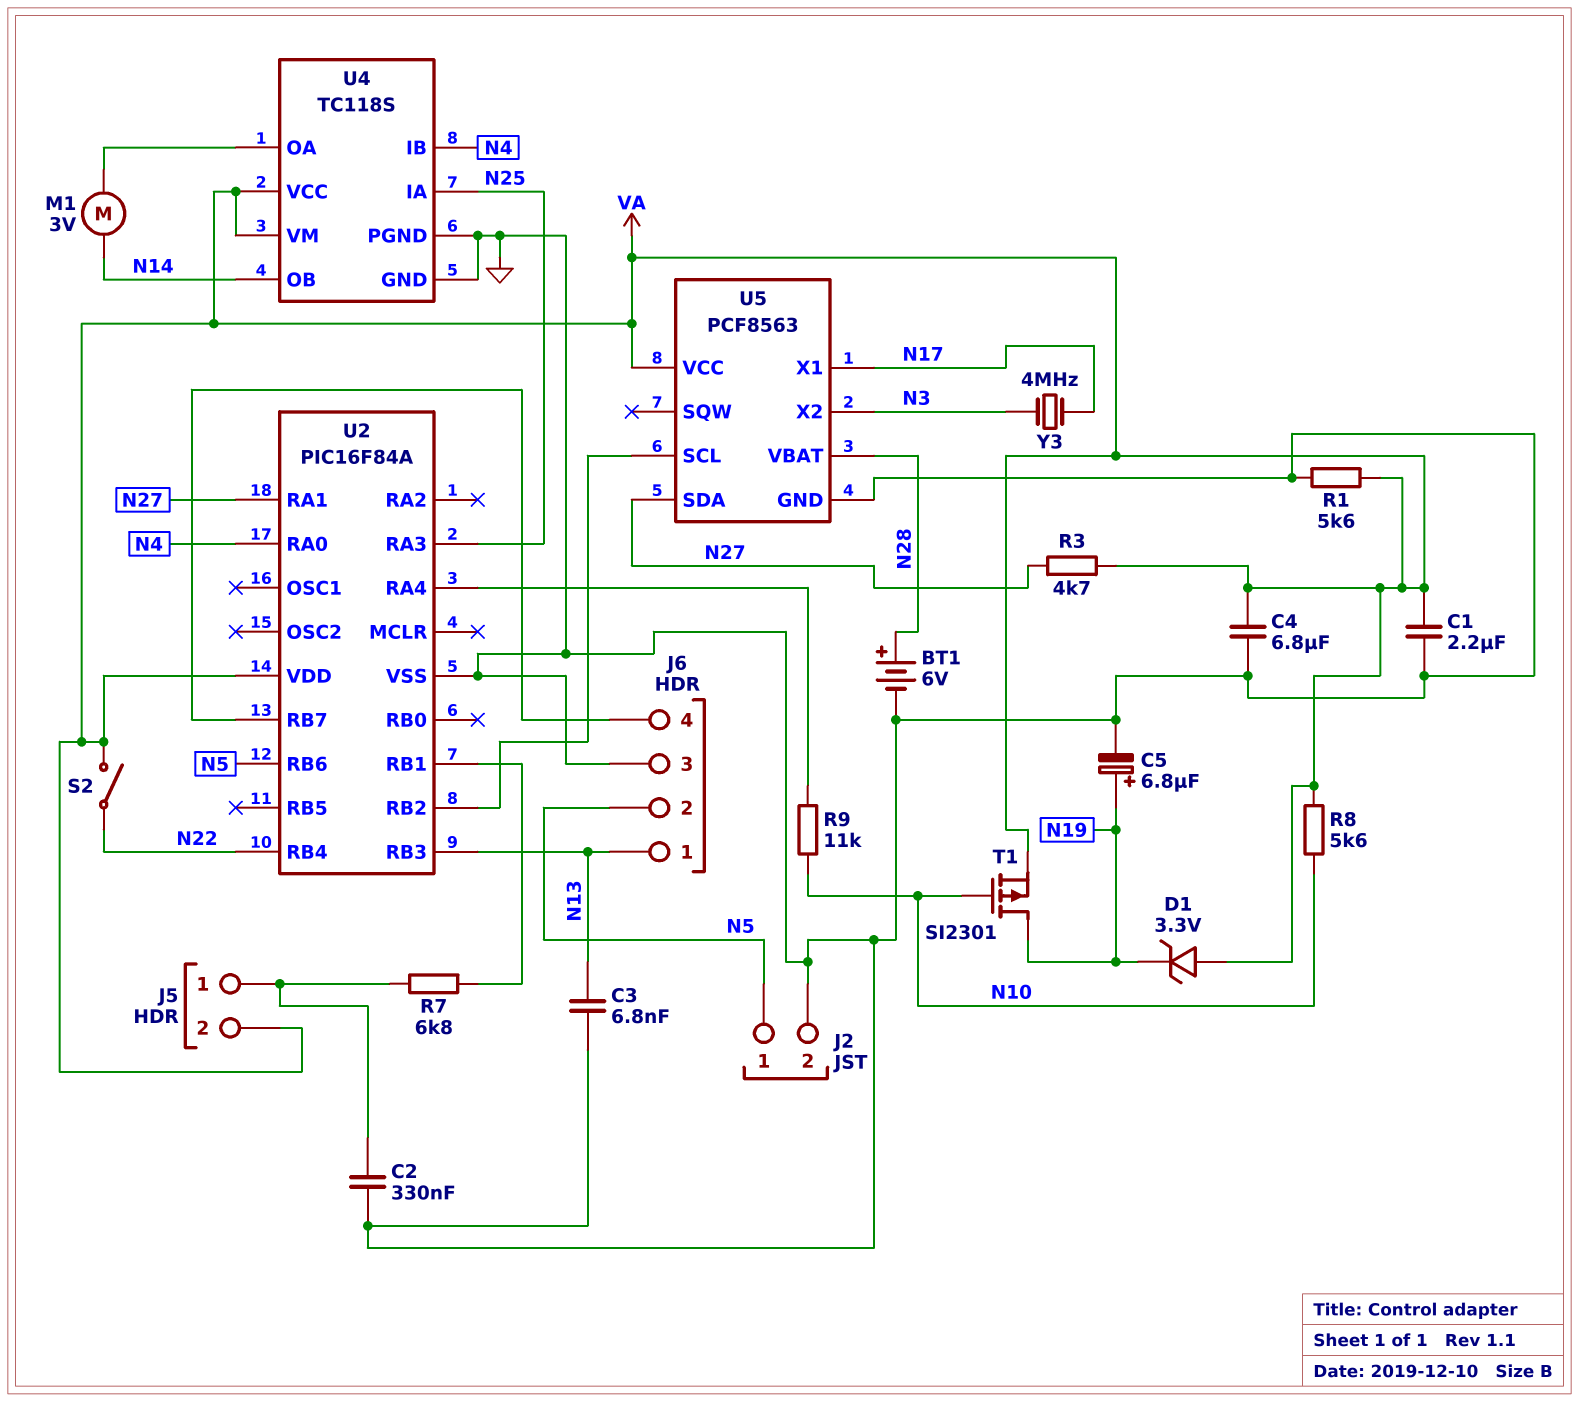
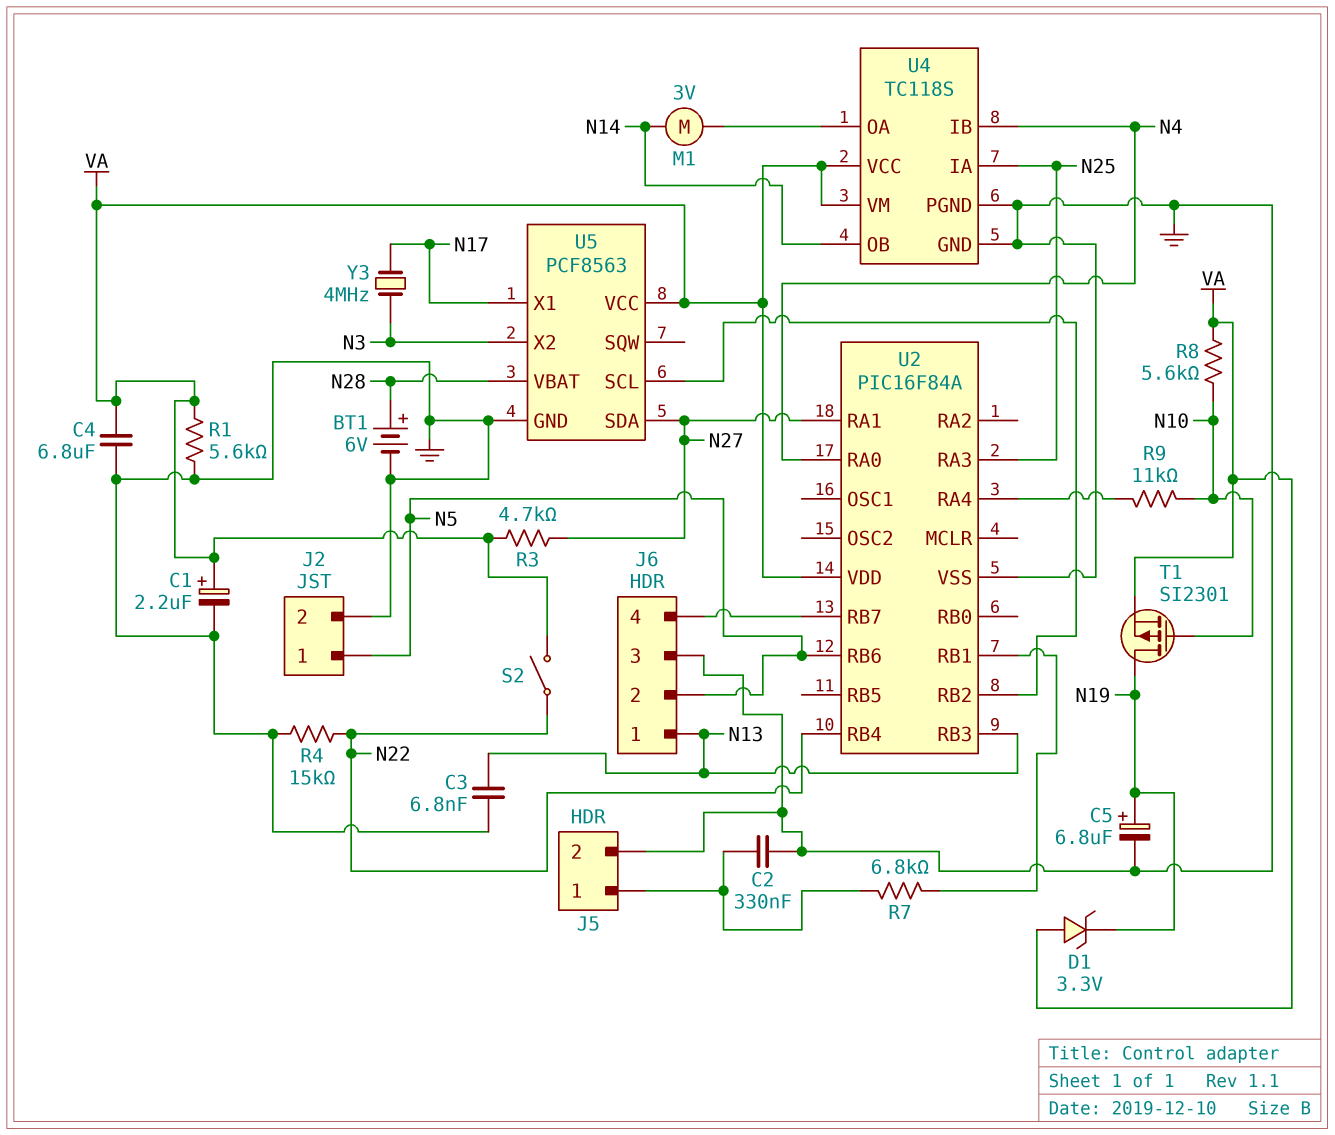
C1: 2.2uF (GND, VA) -> 2.2uF (plus VA, minus GND)
J5 pin 2: VA -> GND
R4: none -> 15k (GND, N22)

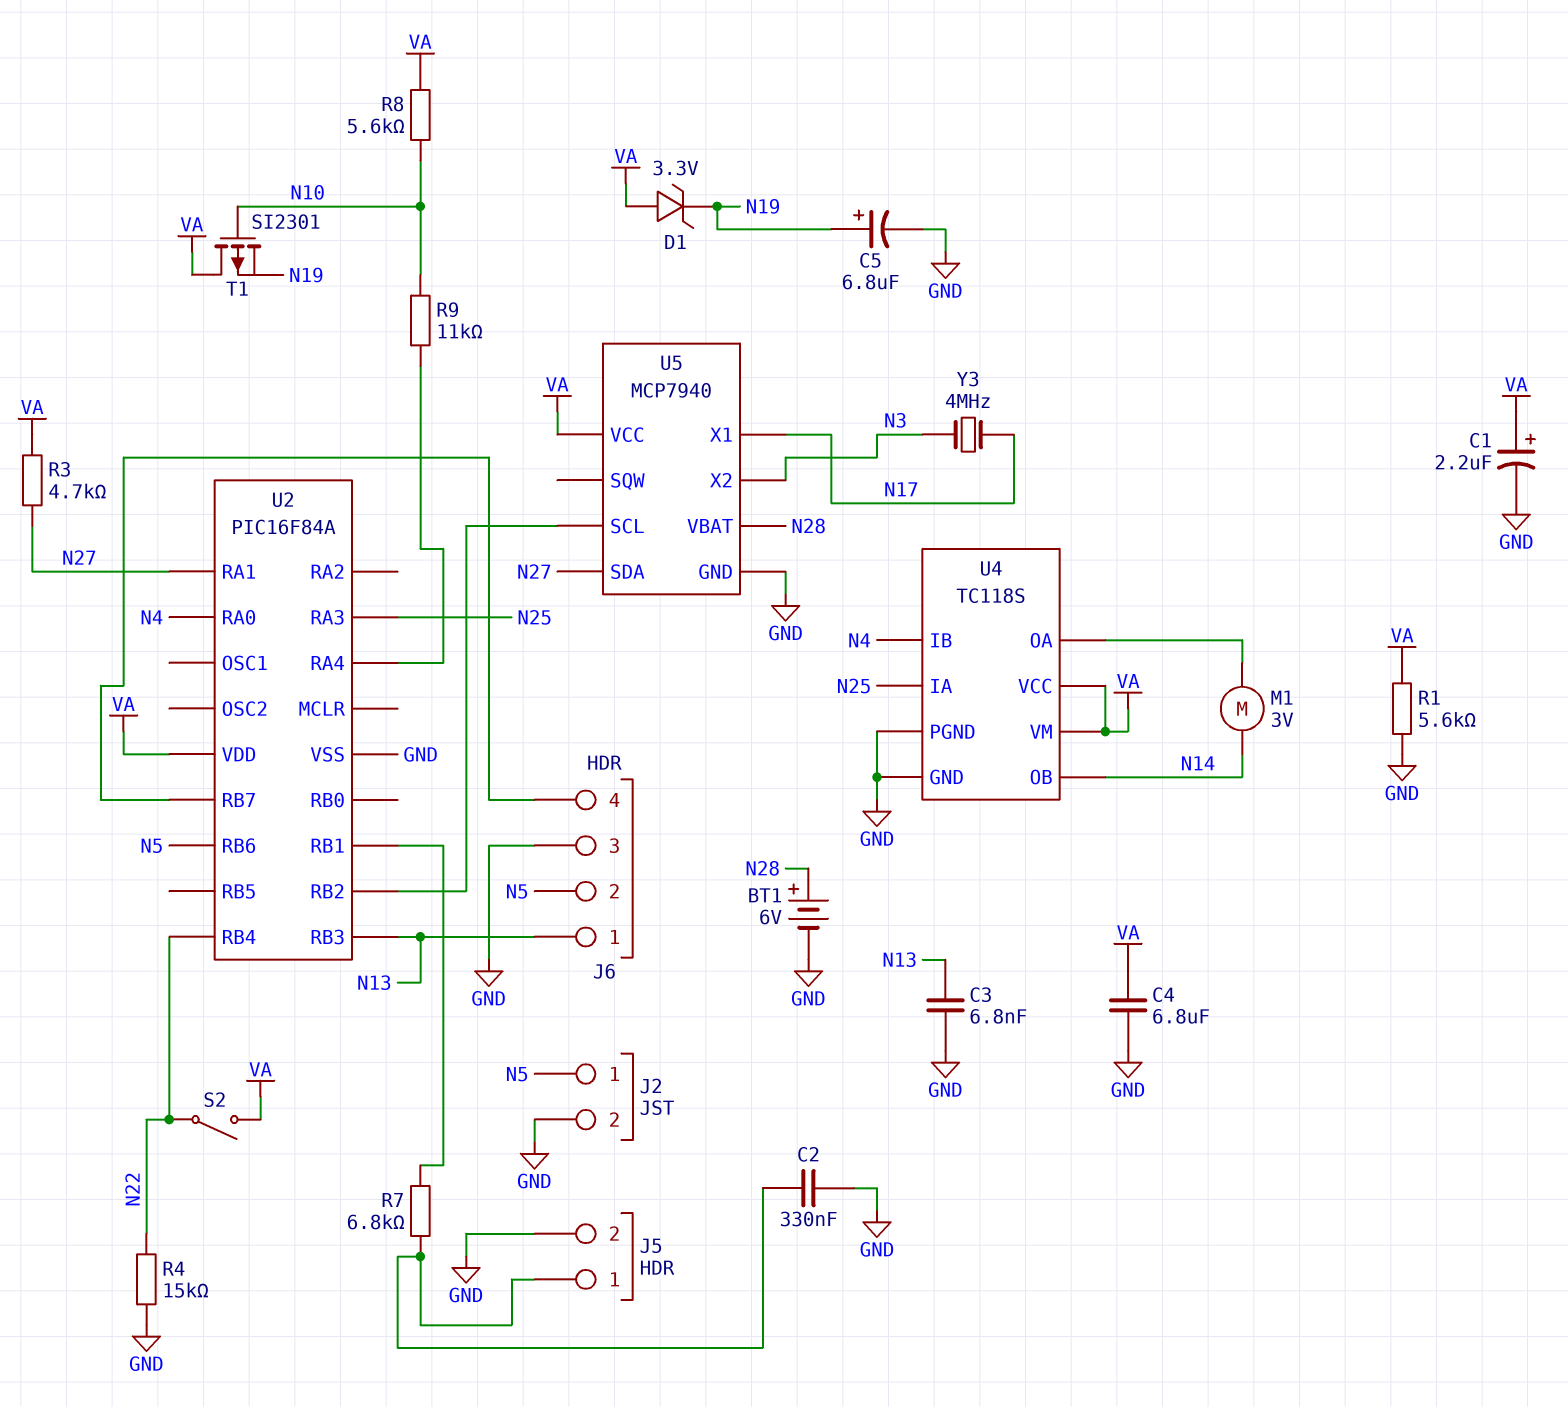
T1: PMOS SI2301 (G N10, D N19, S VA) -> PMOS SI2301 (G N10, D VA, S N19)
U5: PCF8563 -> MCP7940

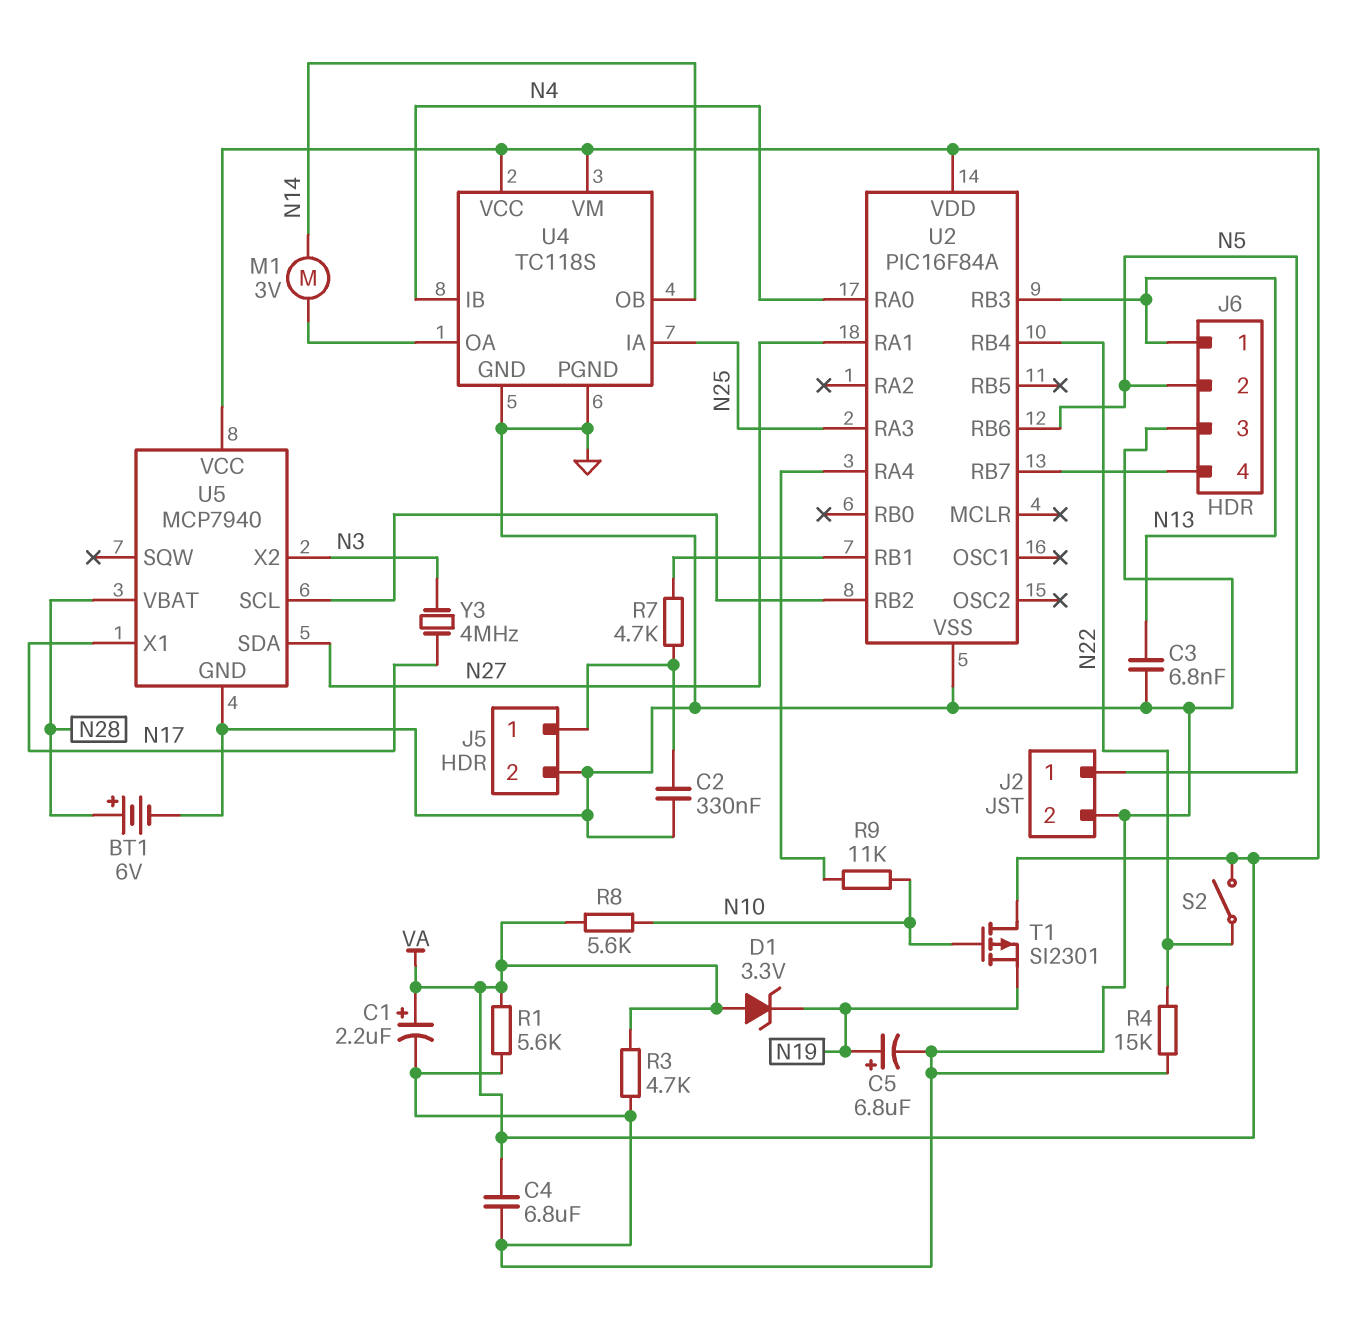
R3: 4.7k (N27, VA) -> 4.7k (GND, VA)
R7: 6.8k (J5/1, U2/RB1) -> 4.7k (J5/1, U2/RB1)

